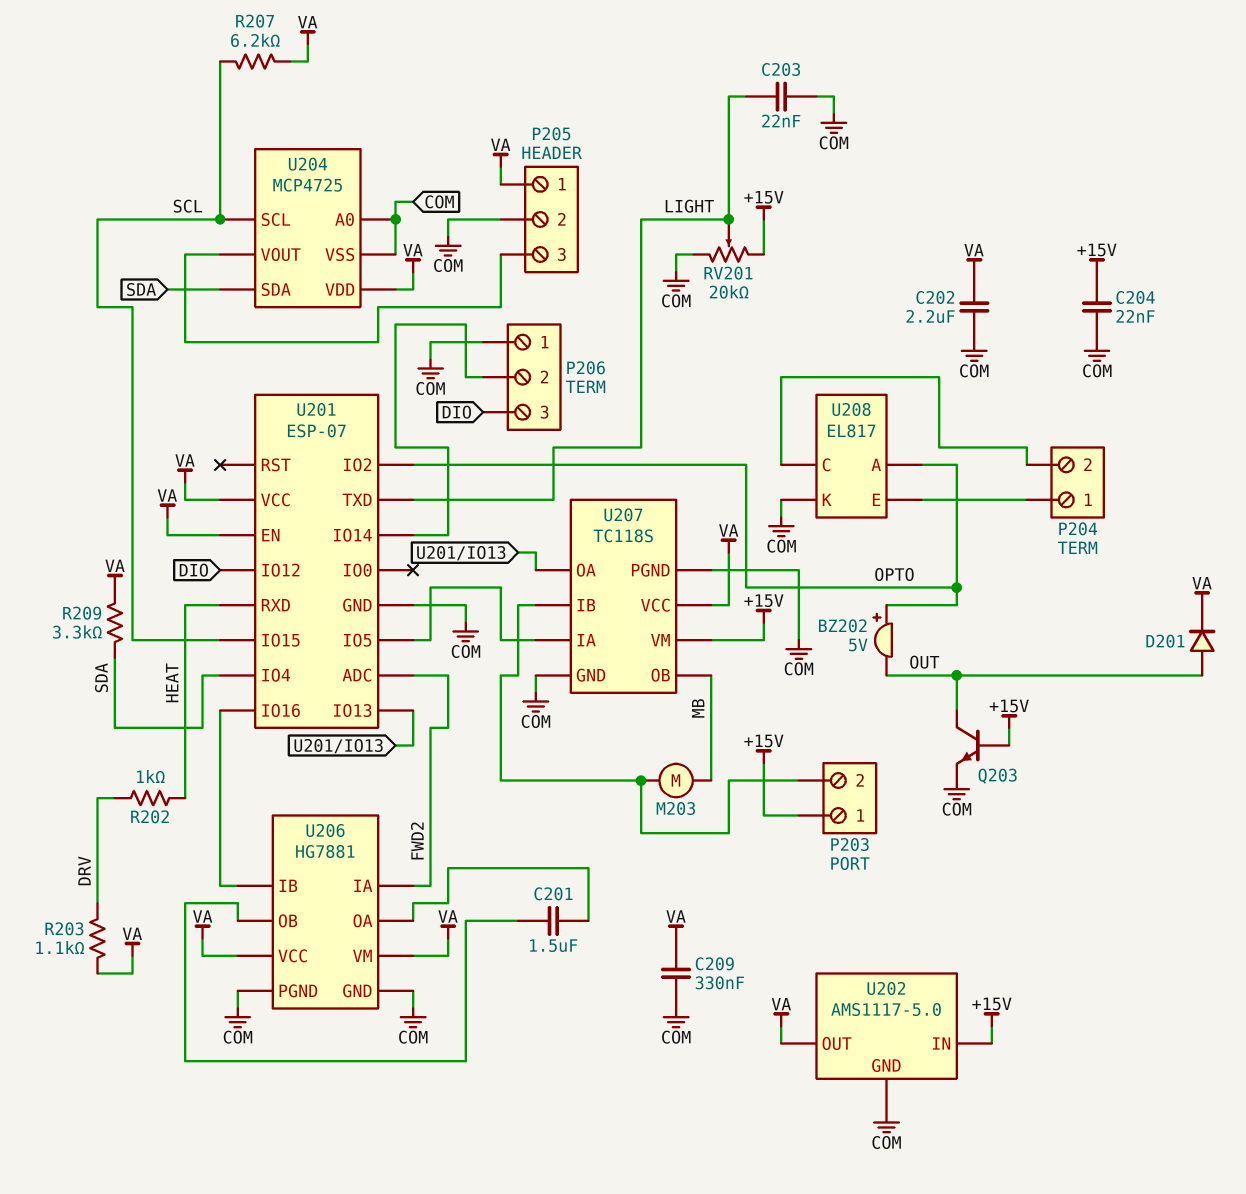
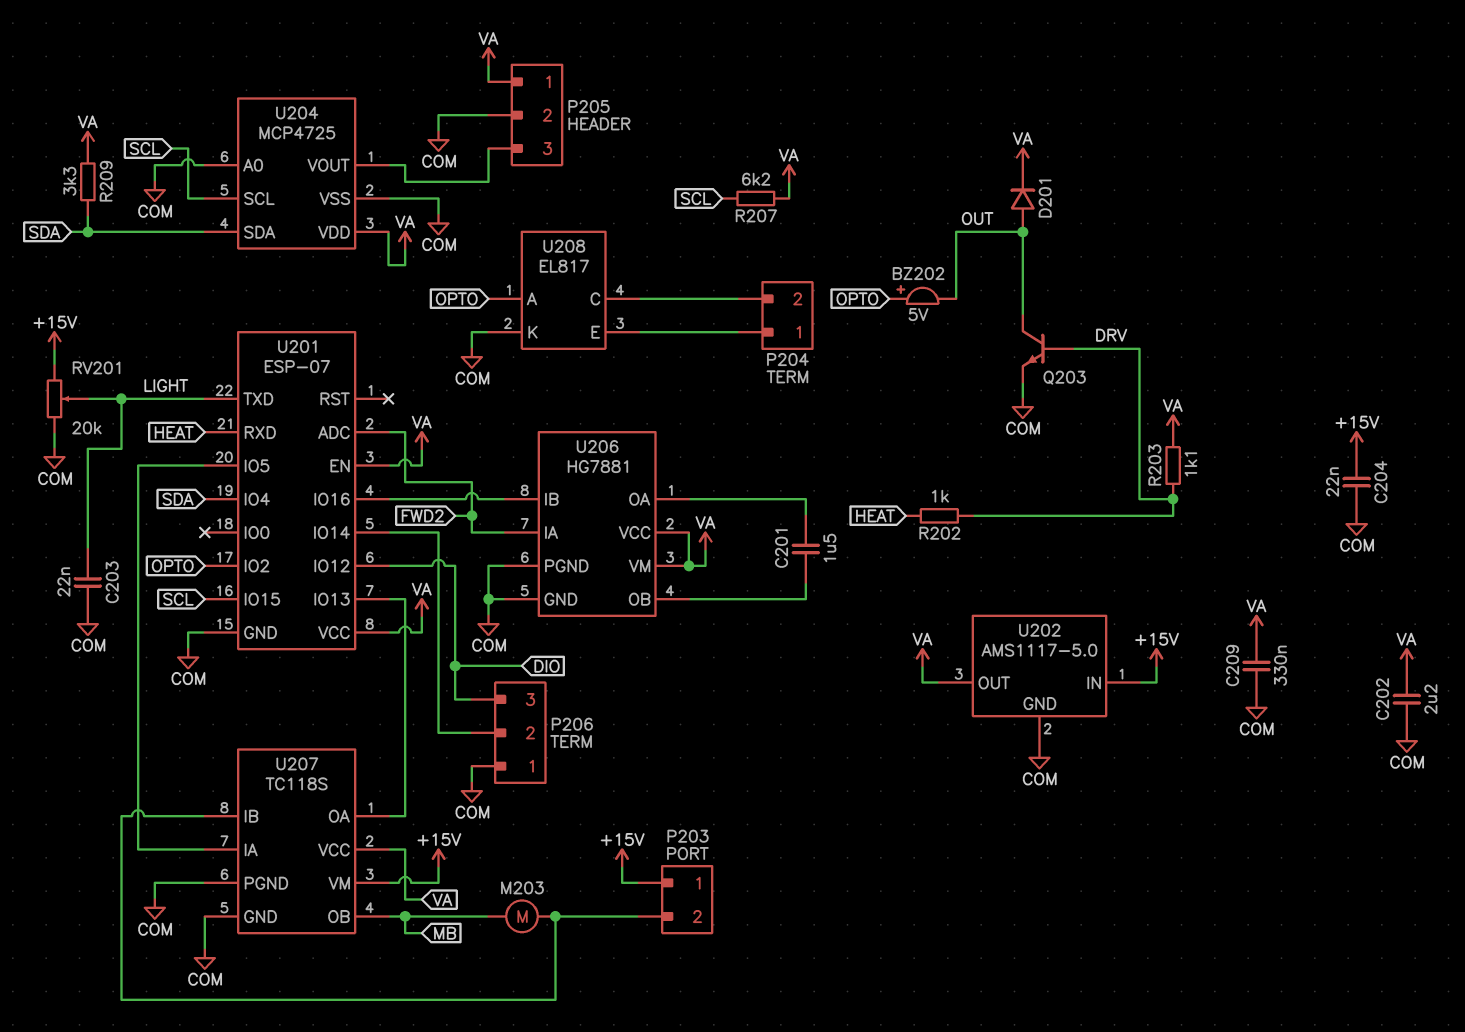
Q203: NPN (B +15V, C OUT, E COM) -> NPN (B DRV, C OUT, E COM)

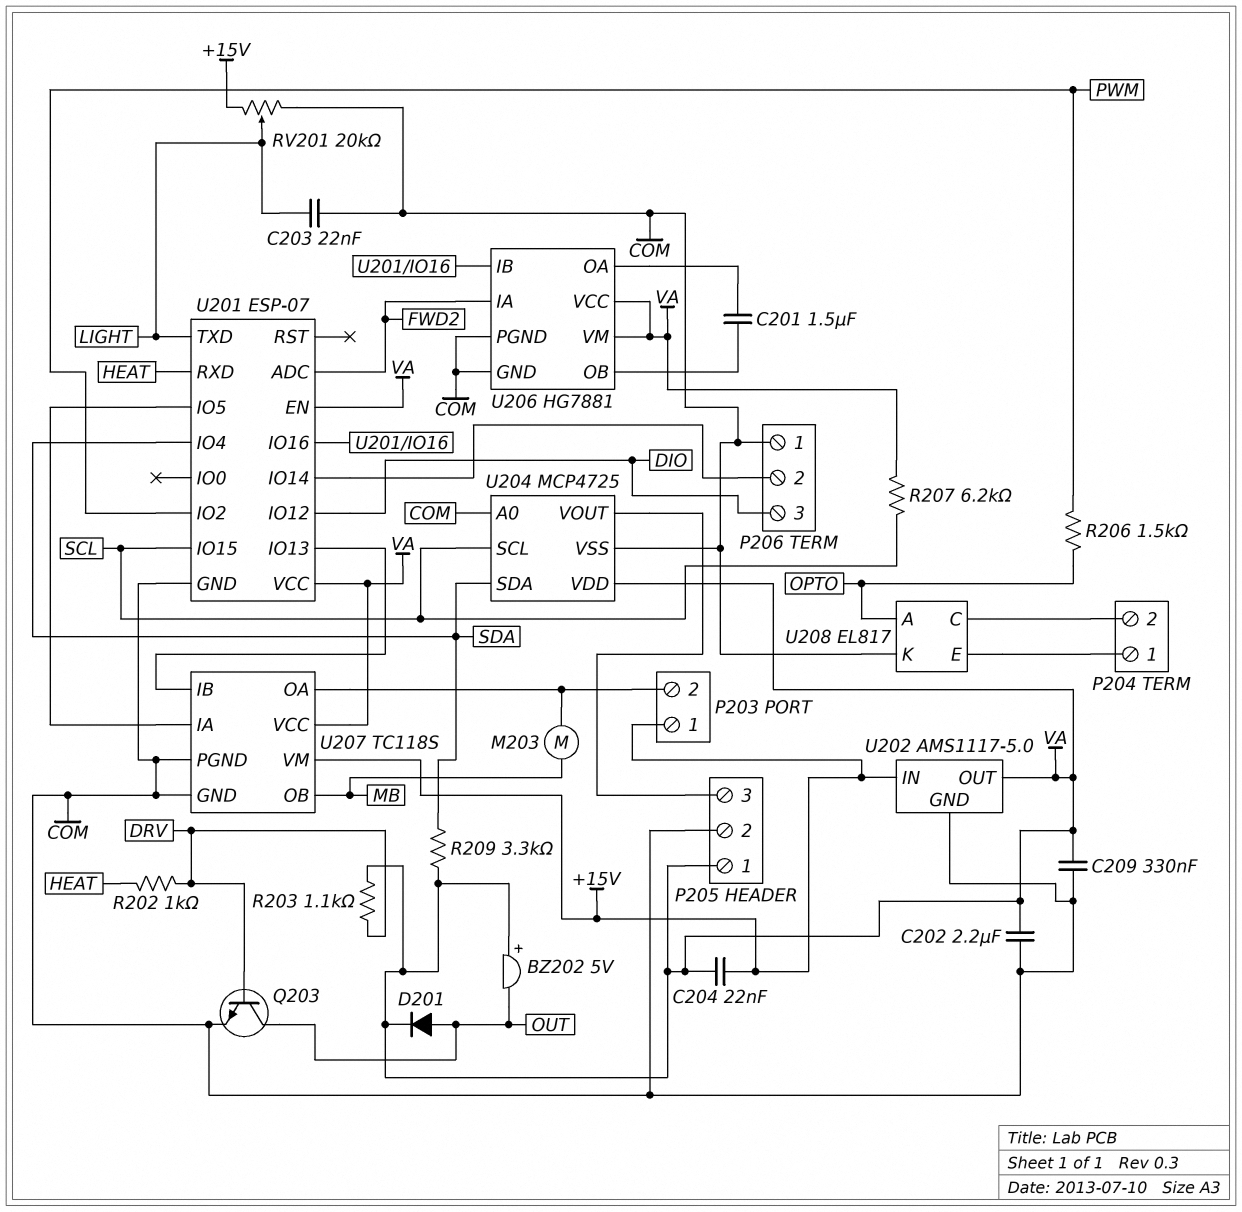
BZ202: buzzer 5V (plus OPTO, minus OUT) -> buzzer 5V (plus VA, minus OUT)
C204: 22nF (+15V, COM) -> 22nF (+15V, VA)
R206: none -> 1.5k (OPTO, PWM)
U201 pin IO2: OPTO -> PWM
U207 pin IB: P203/2 -> U201/IO13
U207 pin OA: U201/IO13 -> P203/2

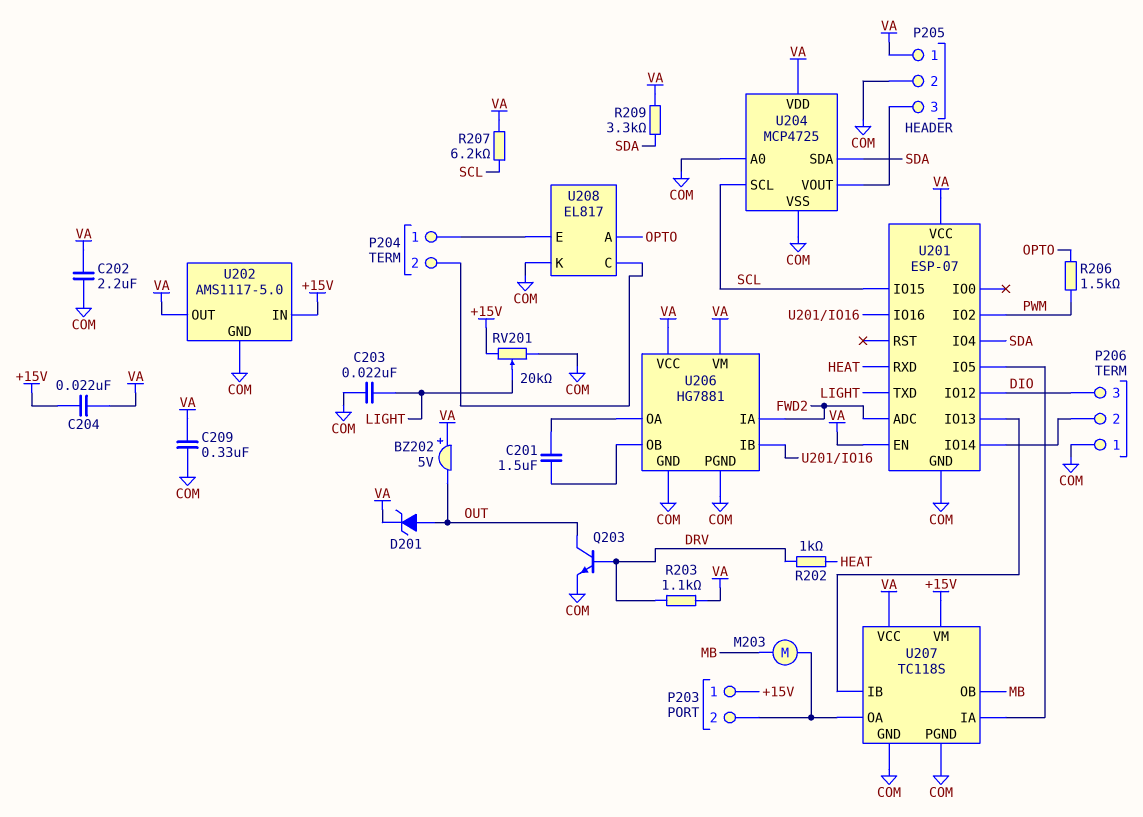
D201: diode (A OUT, K VA) -> zener (A OUT, K VA)

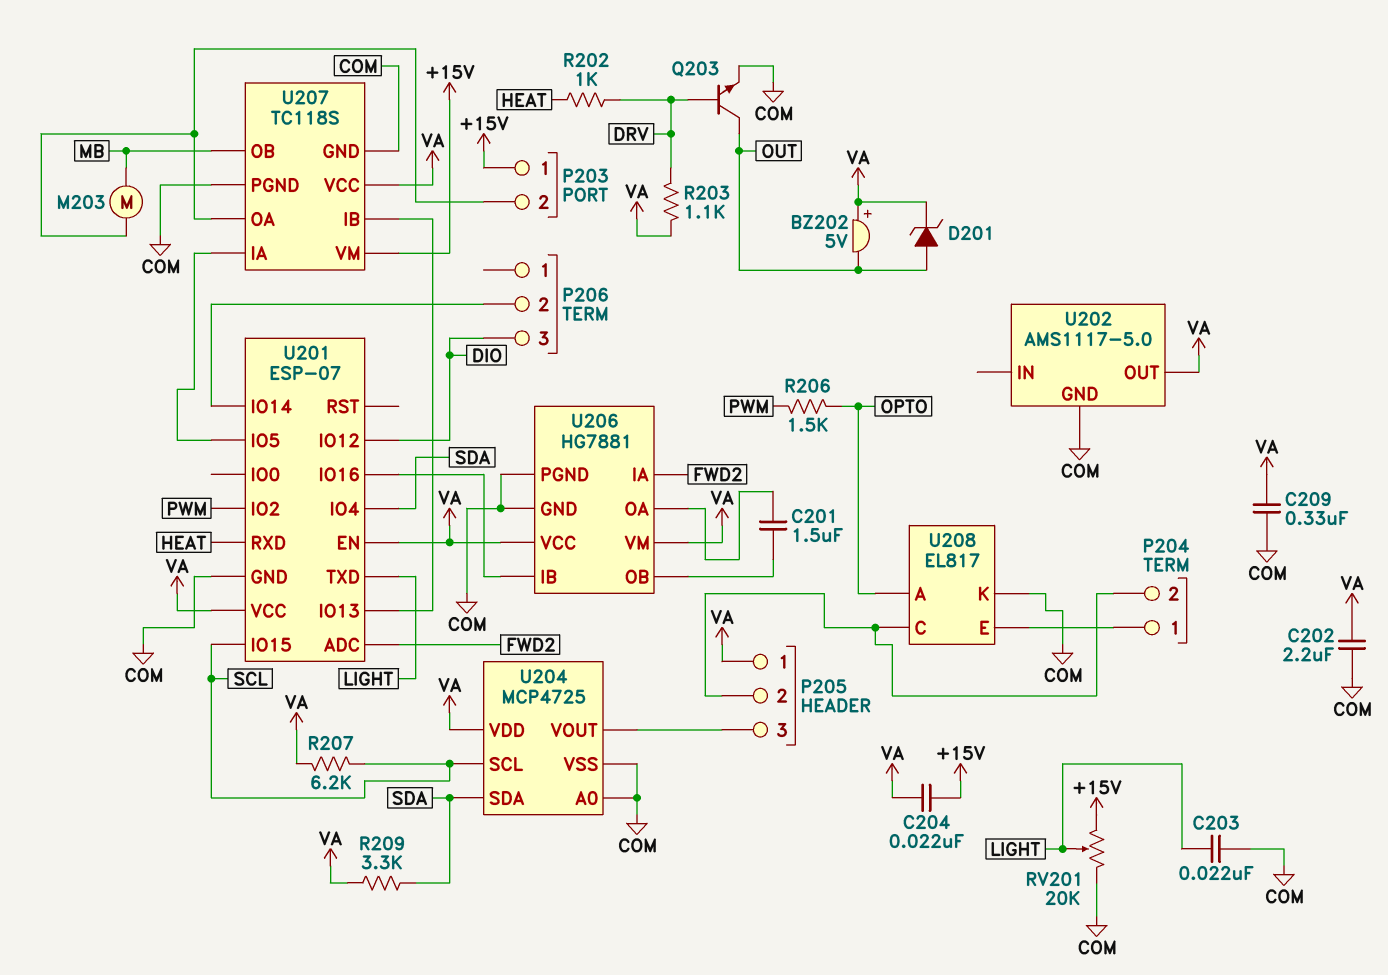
P205 pin 2: COM -> P204/2
P206 pin 1: COM -> none
U202 pin IN: +15V -> none

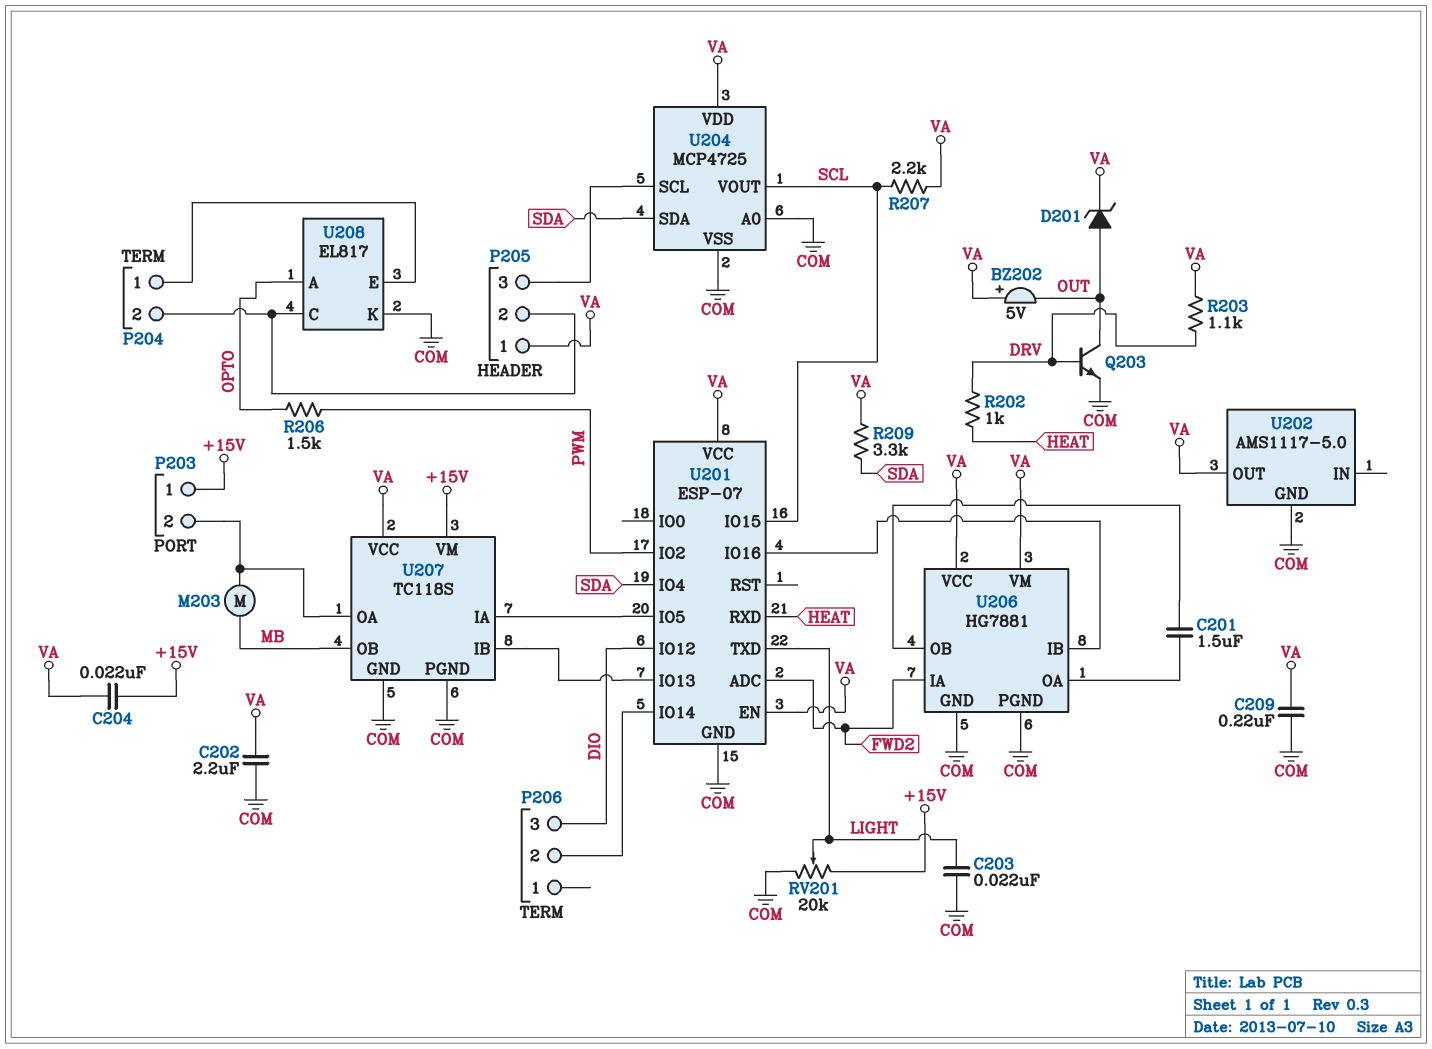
C209: 330nF (COM, VA) -> 220nF (COM, VA)
R207: 6.2k (SCL, VA) -> 2.2k (SCL, VA)
U204 pin SCL: SCL -> P205/3
U204 pin VOUT: P205/3 -> SCL

